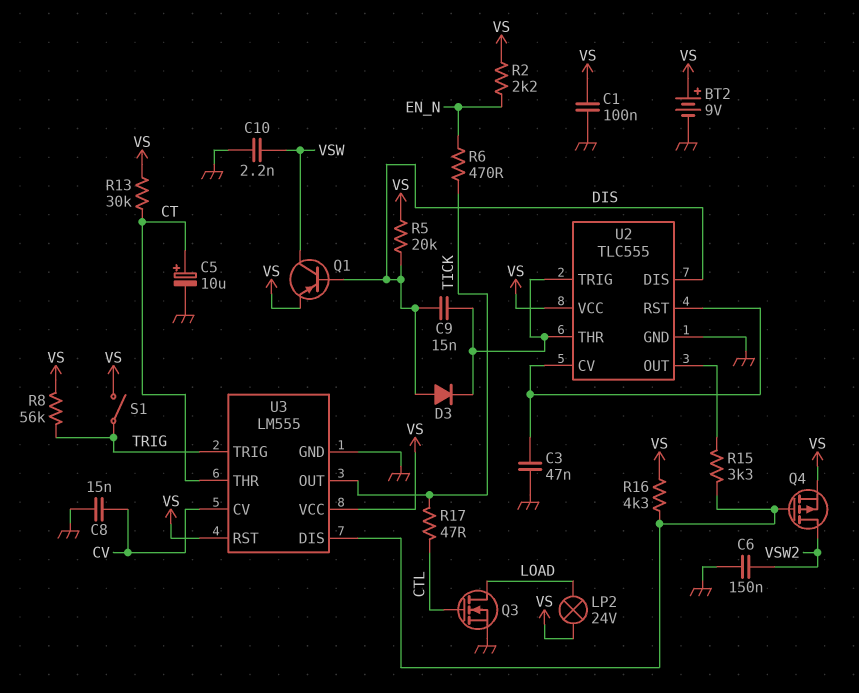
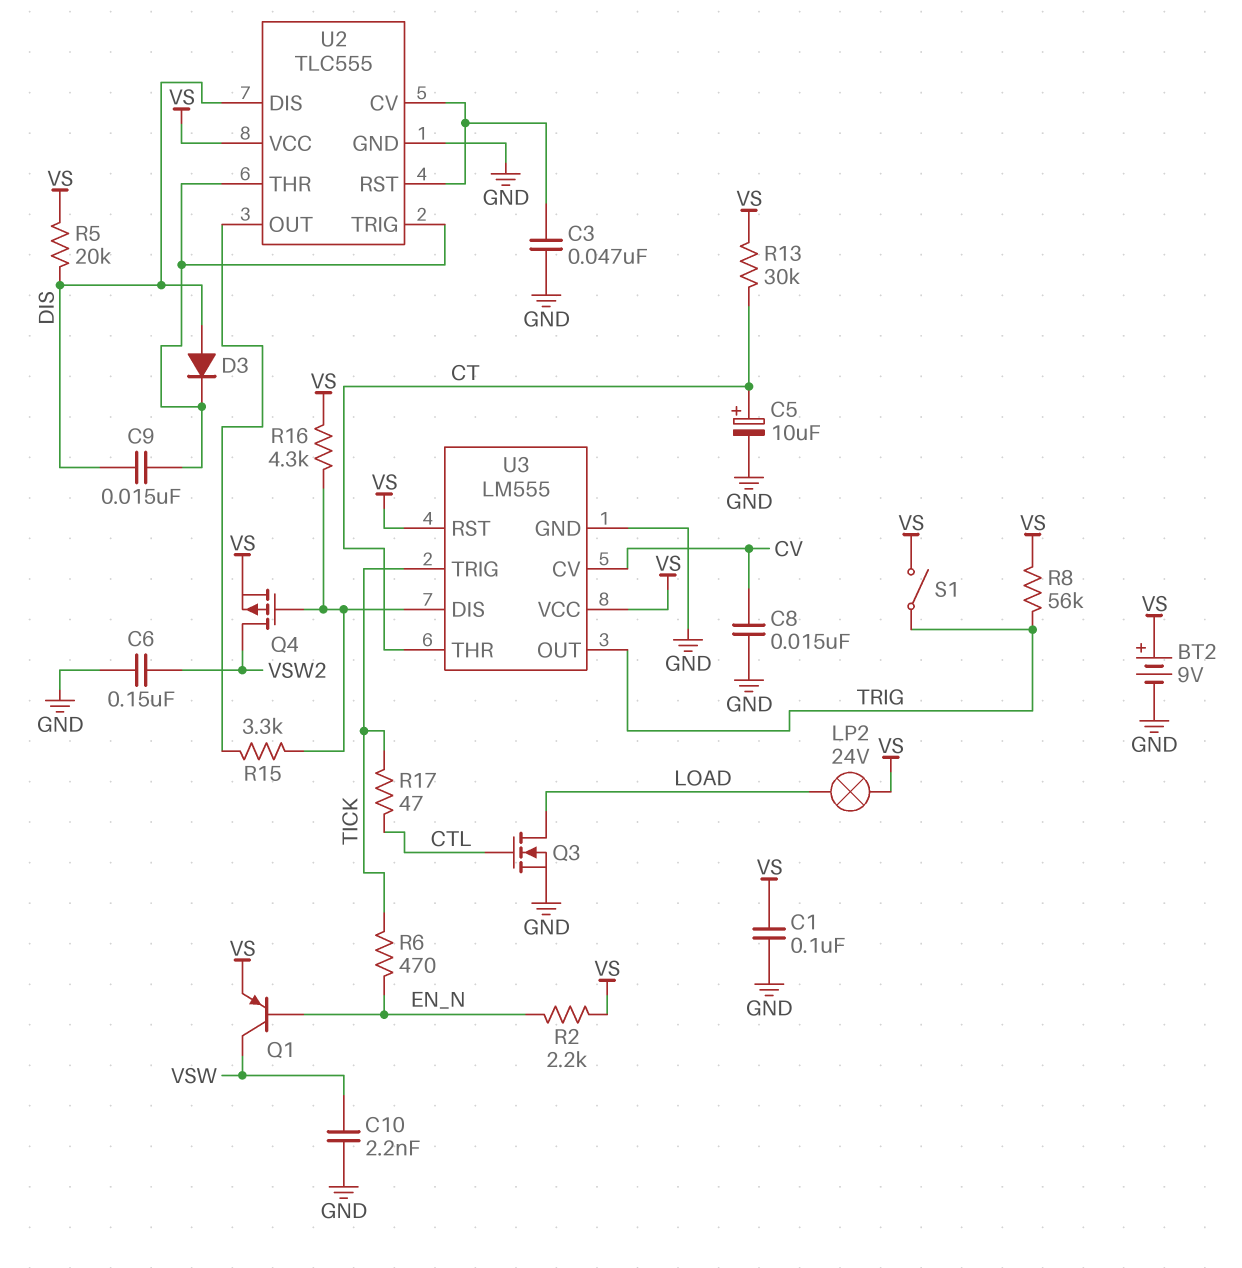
Q1: PNP (B DIS, C VSW, E VS) -> PNP (B EN_N, C VSW, E VS)
U3 pin OUT: TICK -> TRIG
U3 pin TRIG: TRIG -> TICK

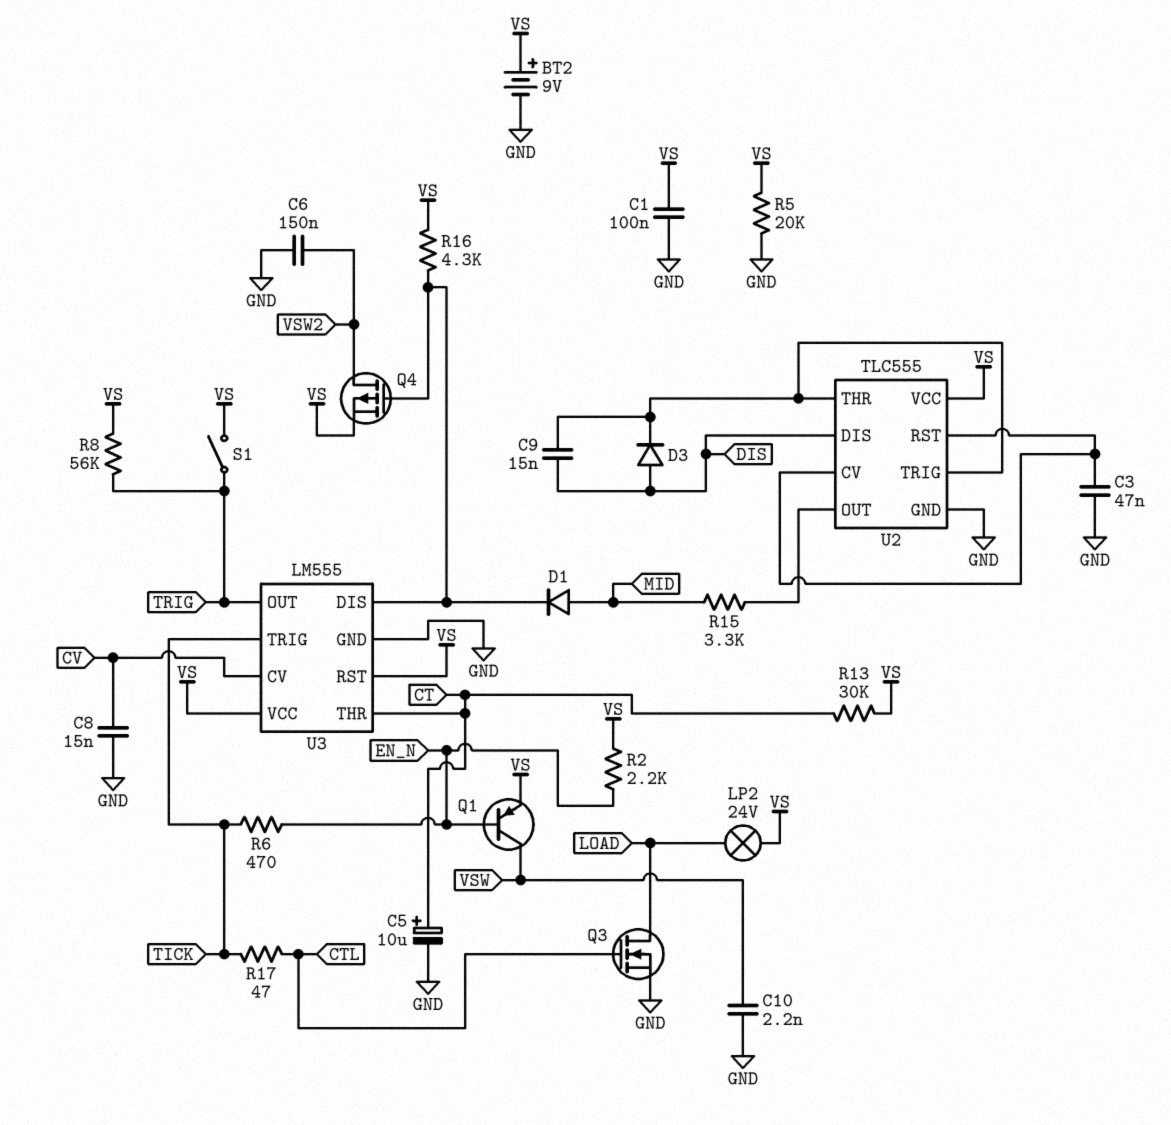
D1: none -> diode (A MID, K U3/DIS)
R5: 20k (DIS, VS) -> 20k (GND, VS)
R15: 3.3k (U2/OUT, U3/DIS) -> 3.3k (MID, U2/OUT)

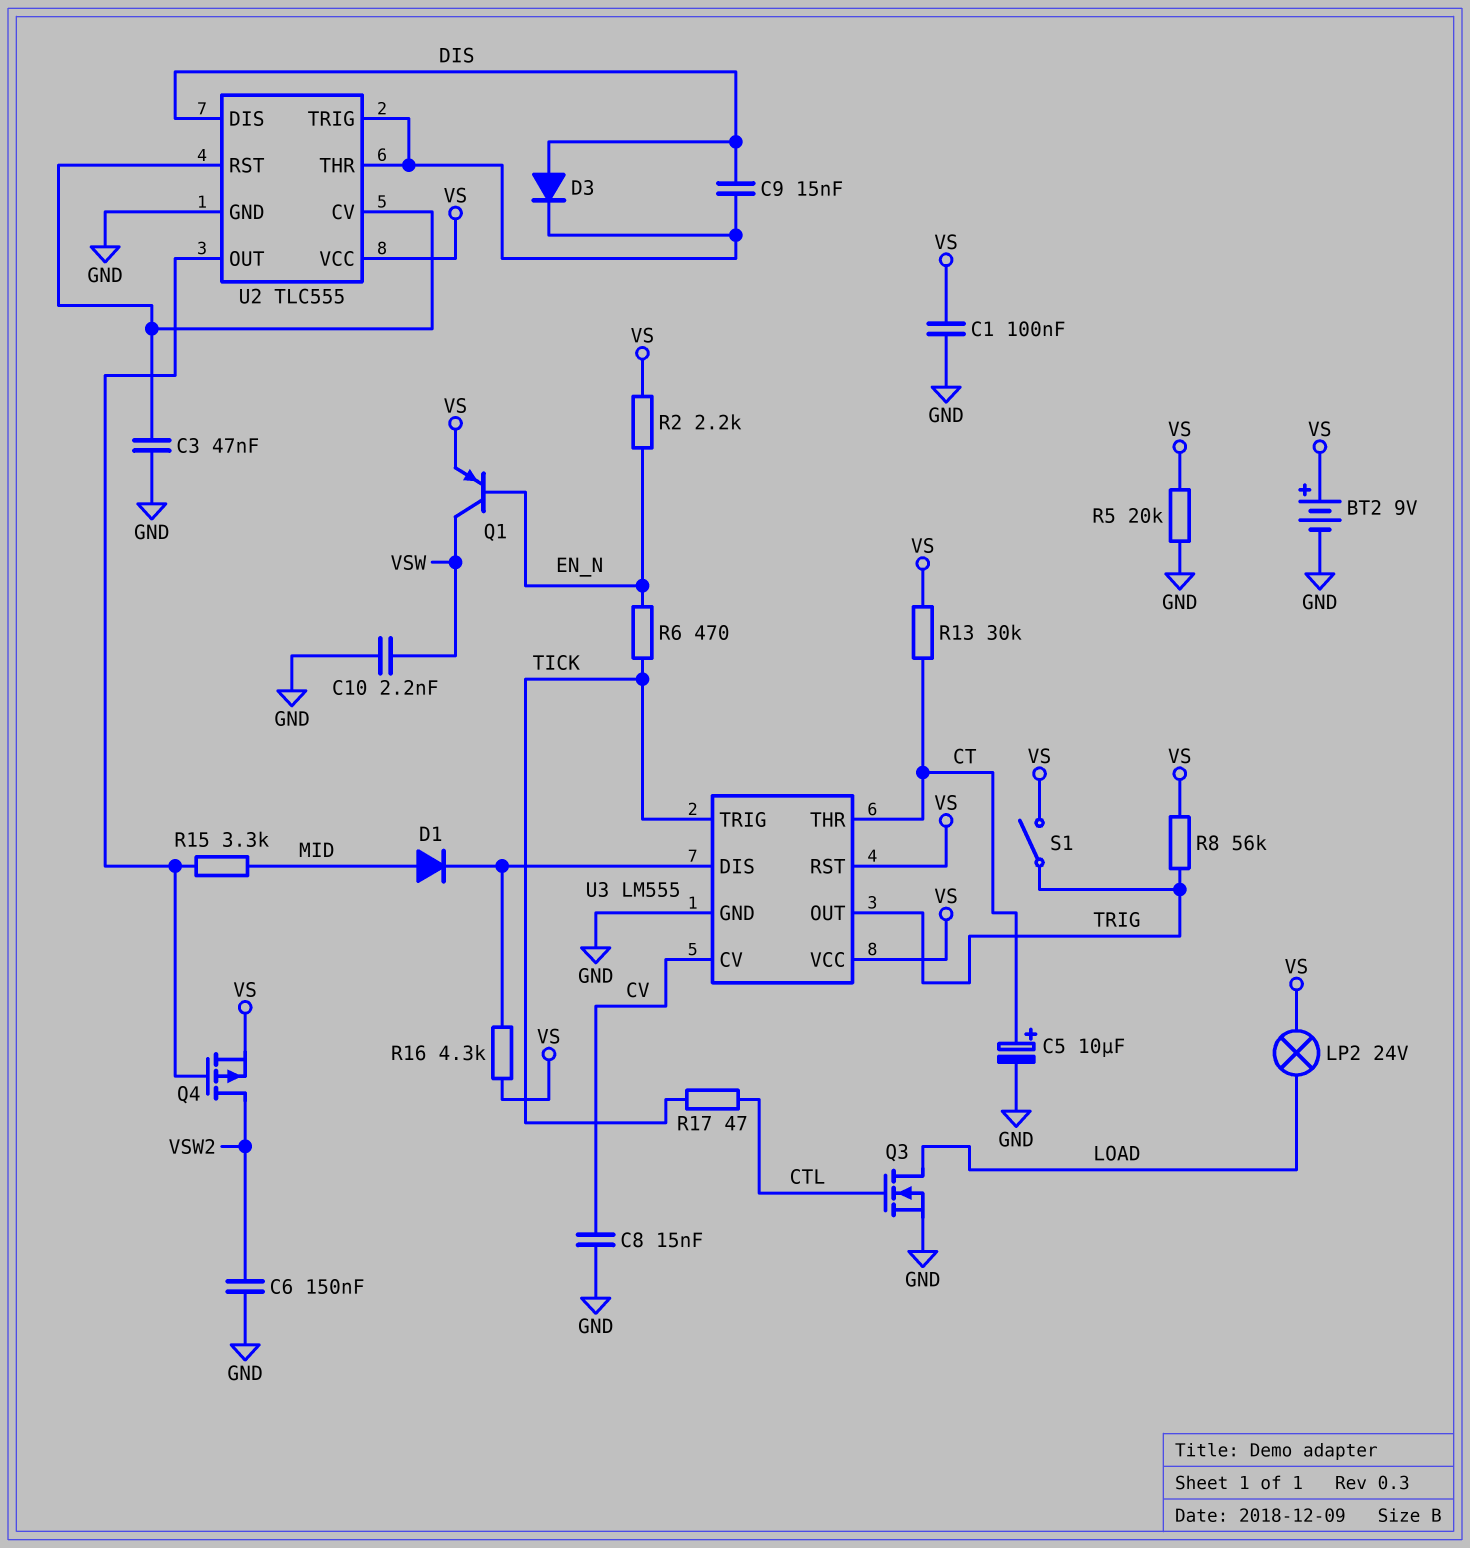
Q4: PMOS (G U3/DIS, D VSW2, S VS) -> PMOS (G U2/OUT, D VSW2, S VS)

